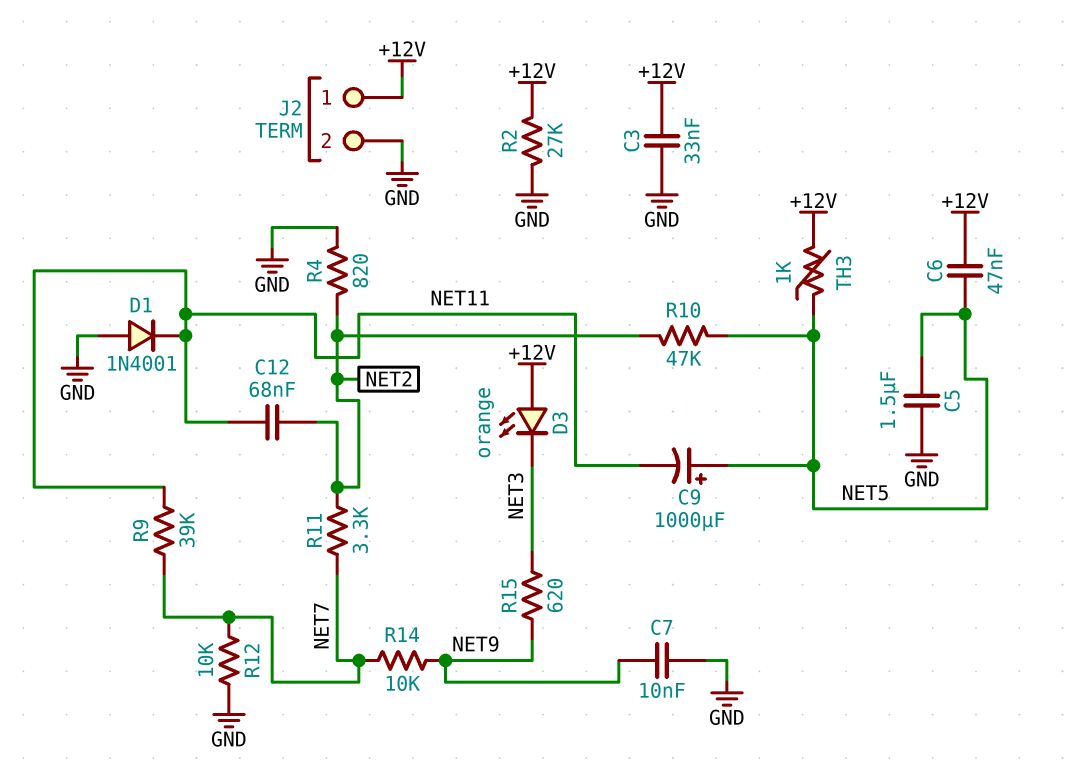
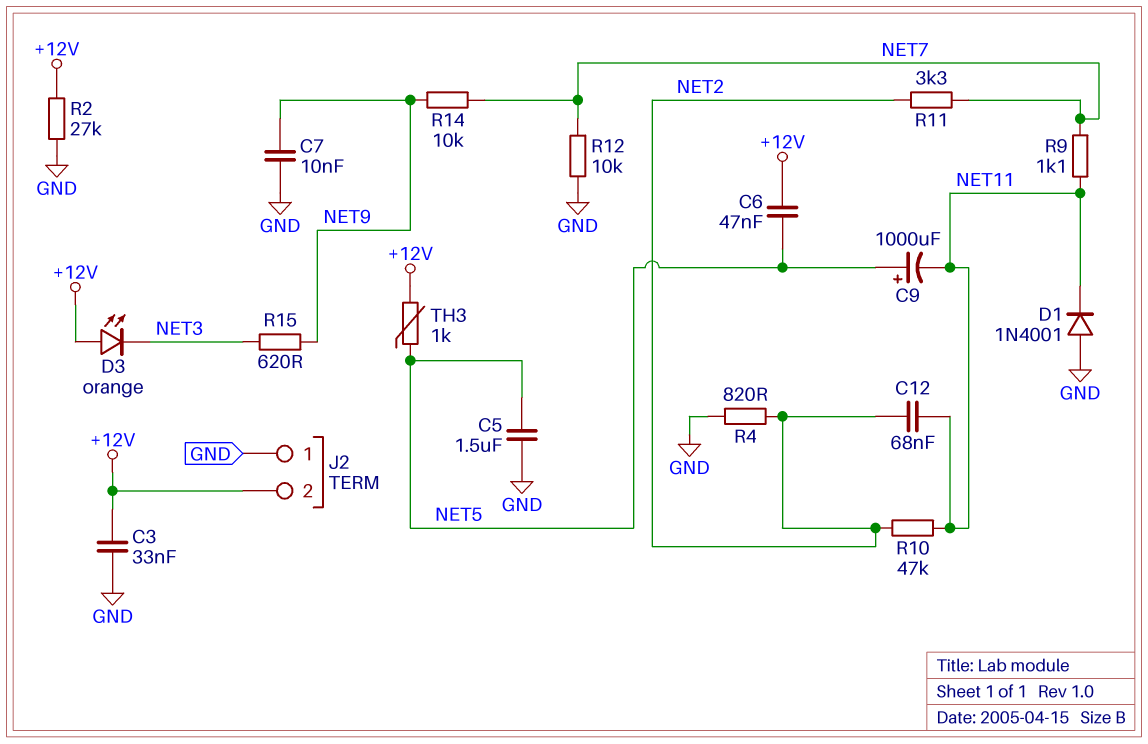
J2 pin 1: +12V -> GND
J2 pin 2: GND -> +12V
R9: 39k (NET7, NET11) -> 1.1k (NET7, NET11)
R10: 47k (NET2, NET5) -> 47k (NET2, NET11)

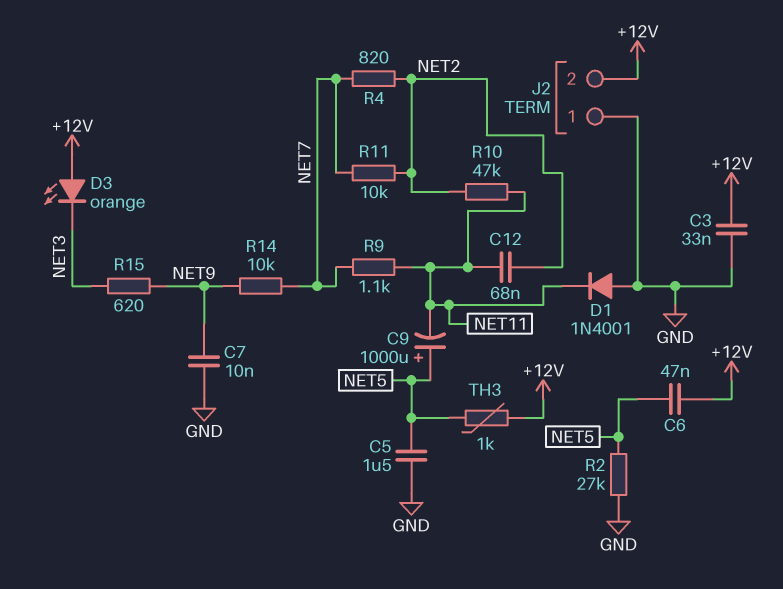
R2: 27k (+12V, GND) -> 27k (GND, NET5)
R4: 820 (GND, NET2) -> 820 (NET2, NET7)
R11: 3.3k (NET2, NET7) -> 10k (NET2, NET7)
R12: 10k (GND, NET7) -> none

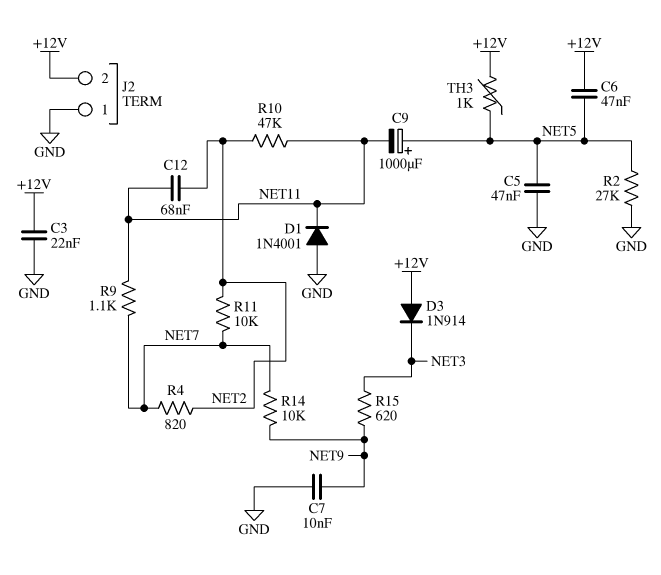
C3: 33nF (+12V, GND) -> 22nF (+12V, GND)
C5: 1.5uF (GND, NET5) -> 47nF (GND, NET5)
D3: LED orange (A +12V, K NET3) -> diode 1N914 (A +12V, K NET3)

